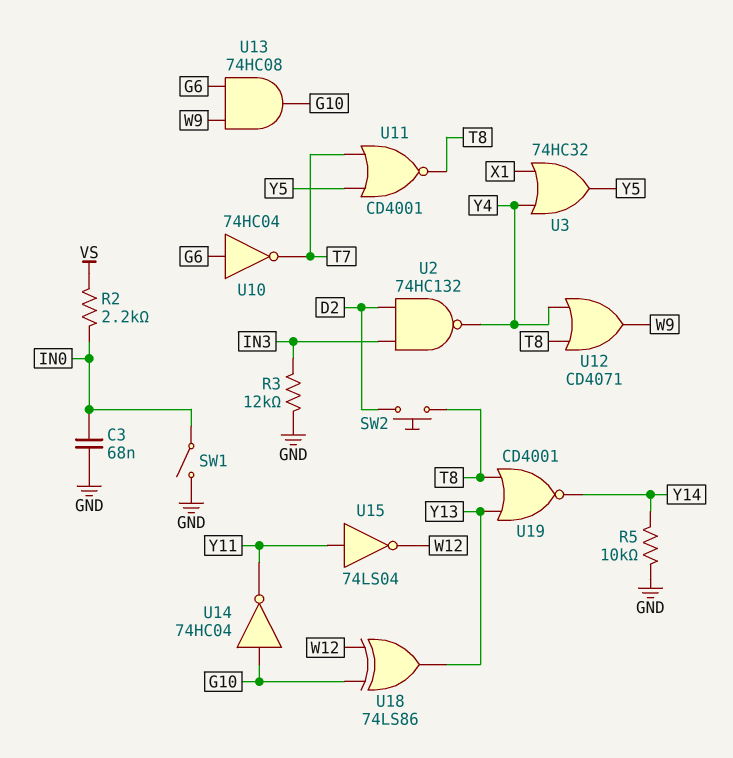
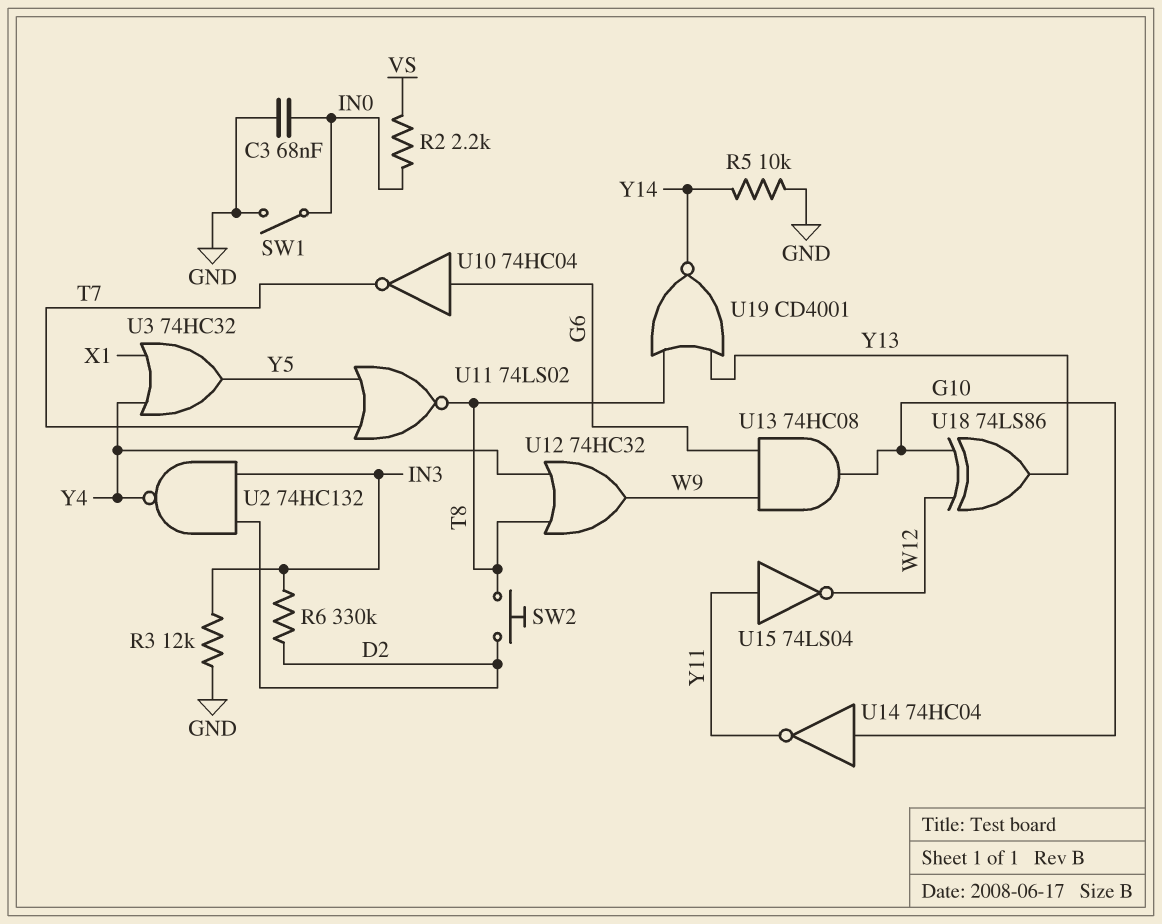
R6: none -> 330k (D2, IN3)
U11: NOR CD4001 (in T7, in Y5, out T8) -> NOR 74LS02 (in T7, in Y5, out T8)
U12: OR CD4071 (in T8, in Y4, out W9) -> OR 74HC32 (in T8, in Y4, out W9)

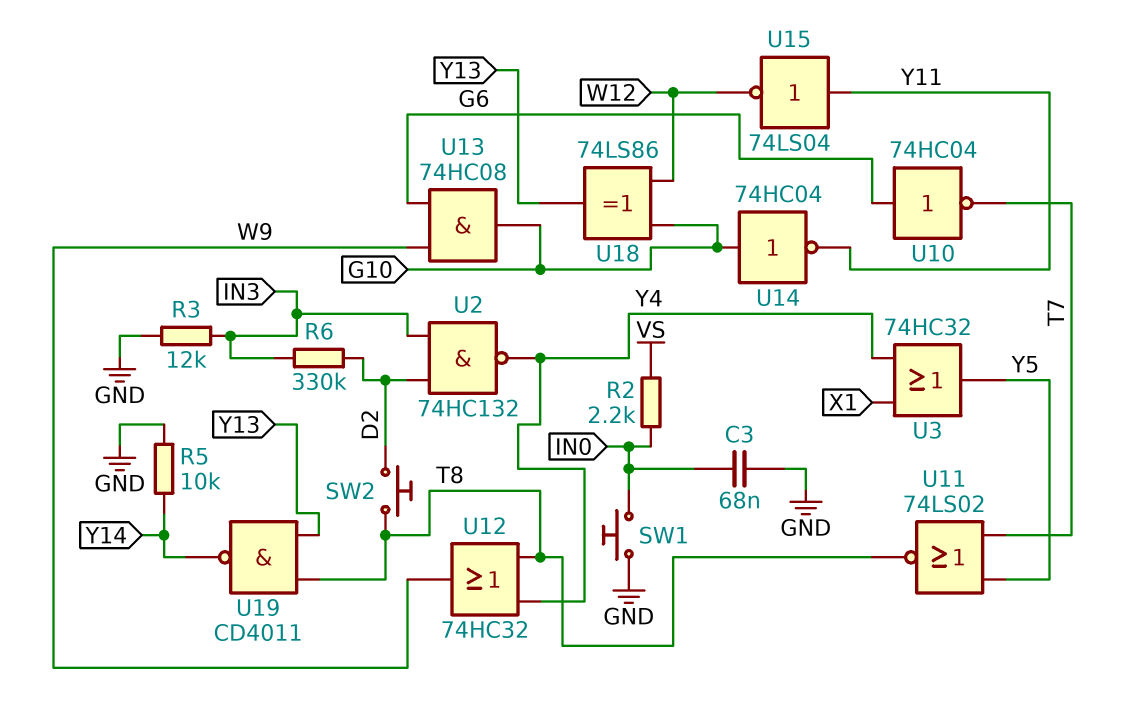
SW1: switch (GND, IN0) -> button (GND, IN0)
U19: NOR CD4001 (in T8, in Y13, out Y14) -> NAND CD4011 (in T8, in Y13, out Y14)

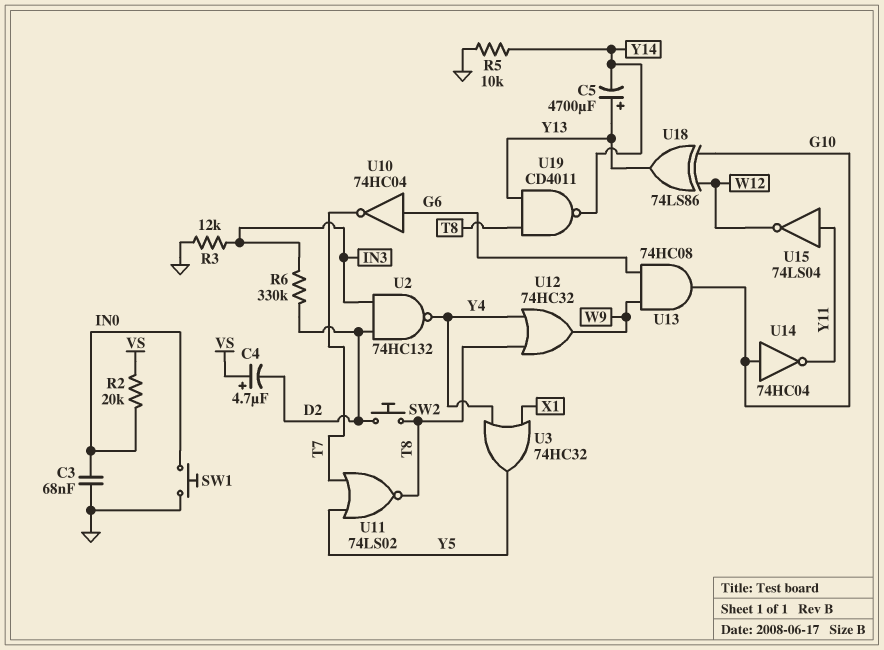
C4: none -> 4.7uF (plus VS, minus D2)
C5: none -> 4700uF (plus Y13, minus Y14)
R2: 2.2k (IN0, VS) -> 20k (IN0, VS)

